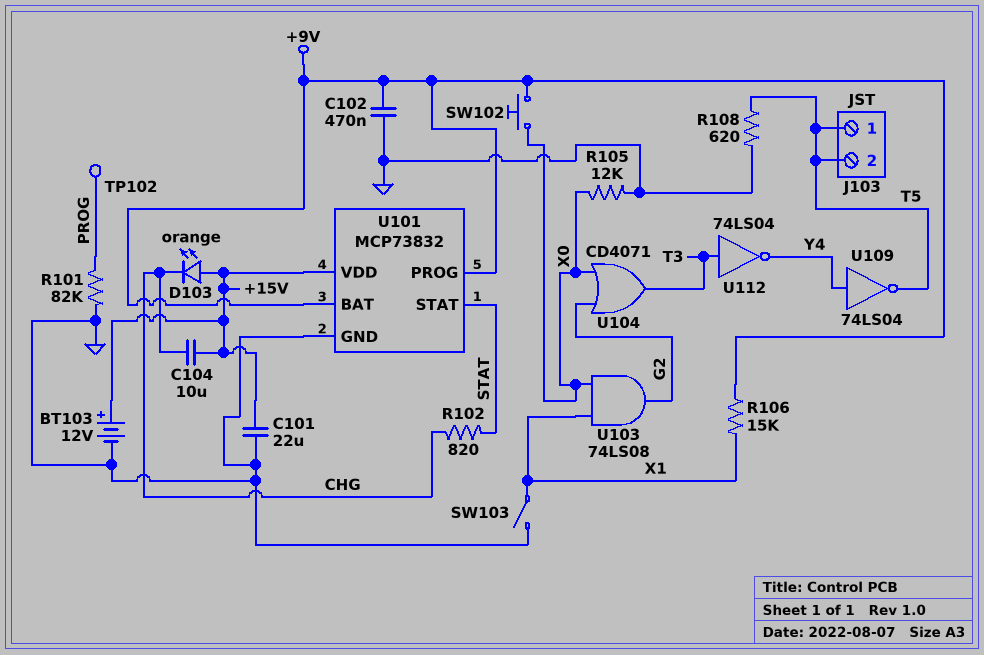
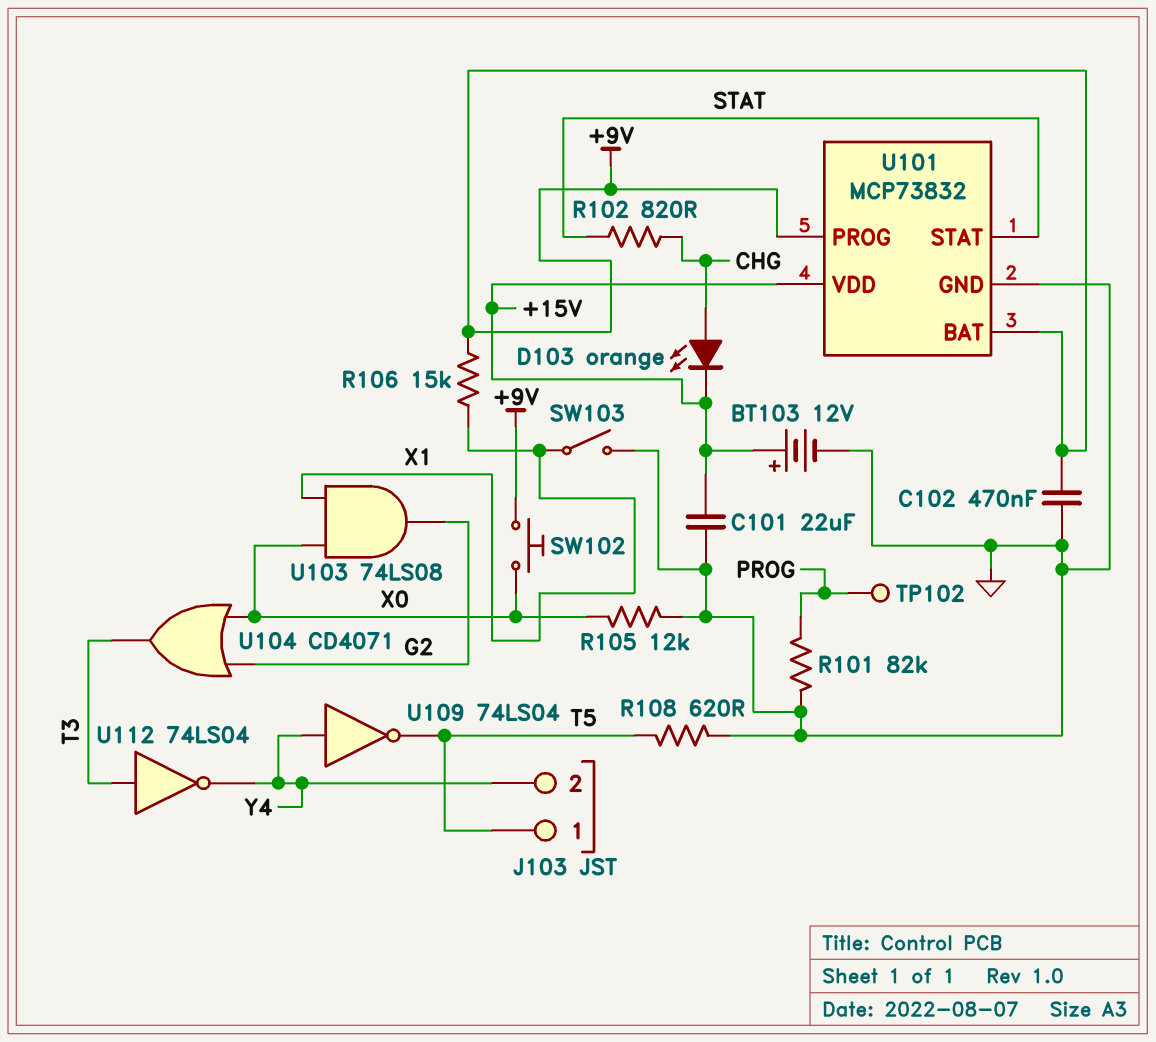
C104: 10uF (+15V, CHG) -> none
D103: LED orange (A +15V, K CHG) -> LED orange (A CHG, K +15V)
J103 pin 2: T5 -> Y4

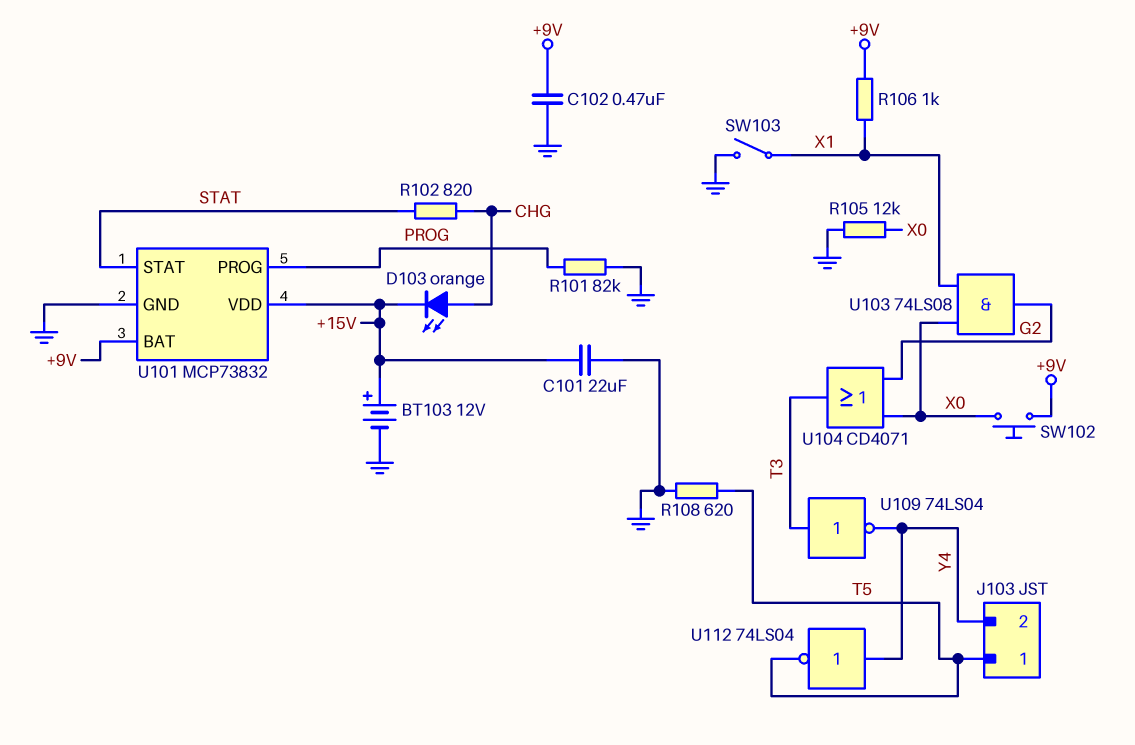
R106: 15k (+9V, X1) -> 1k (+9V, X1)
TP102: test point (PROG) -> none
U101 pin PROG: +9V -> PROG
U109: NOT 74LS04 (in Y4, out T5) -> NOT 74LS04 (in T3, out Y4)
U112: NOT 74LS04 (in T3, out Y4) -> NOT 74LS04 (in Y4, out T5)

